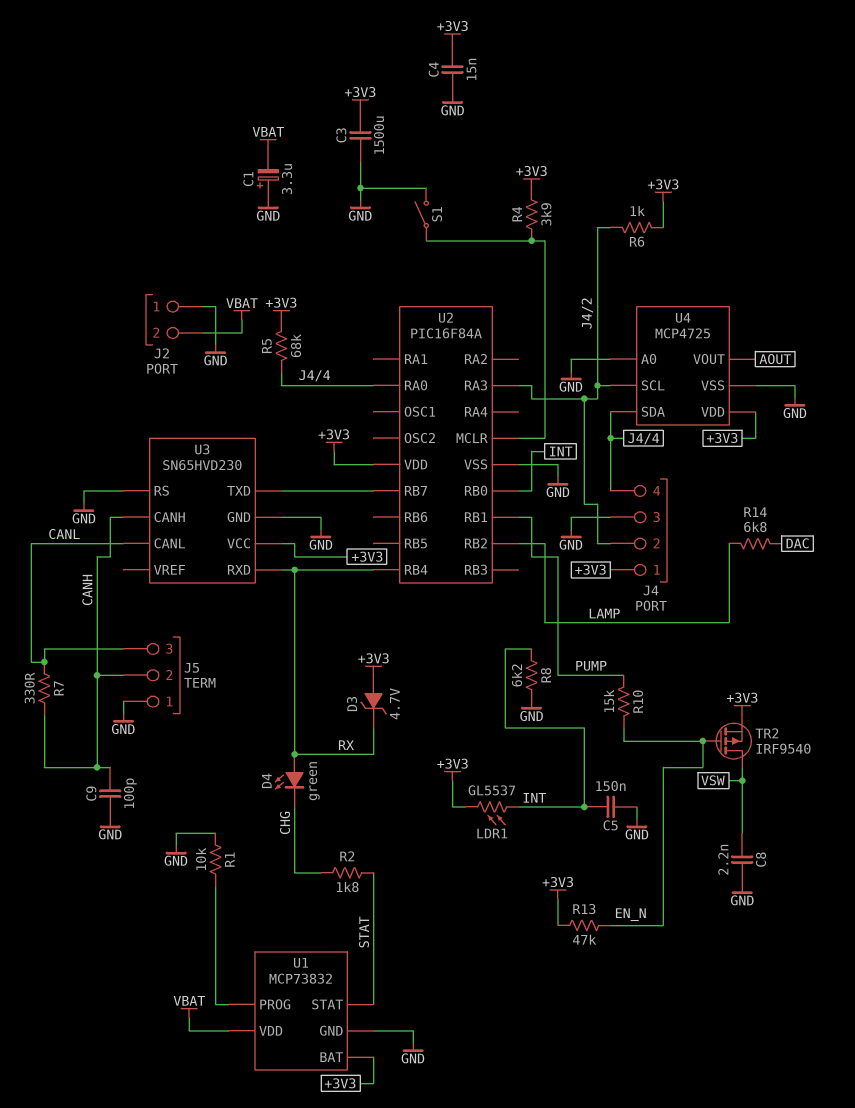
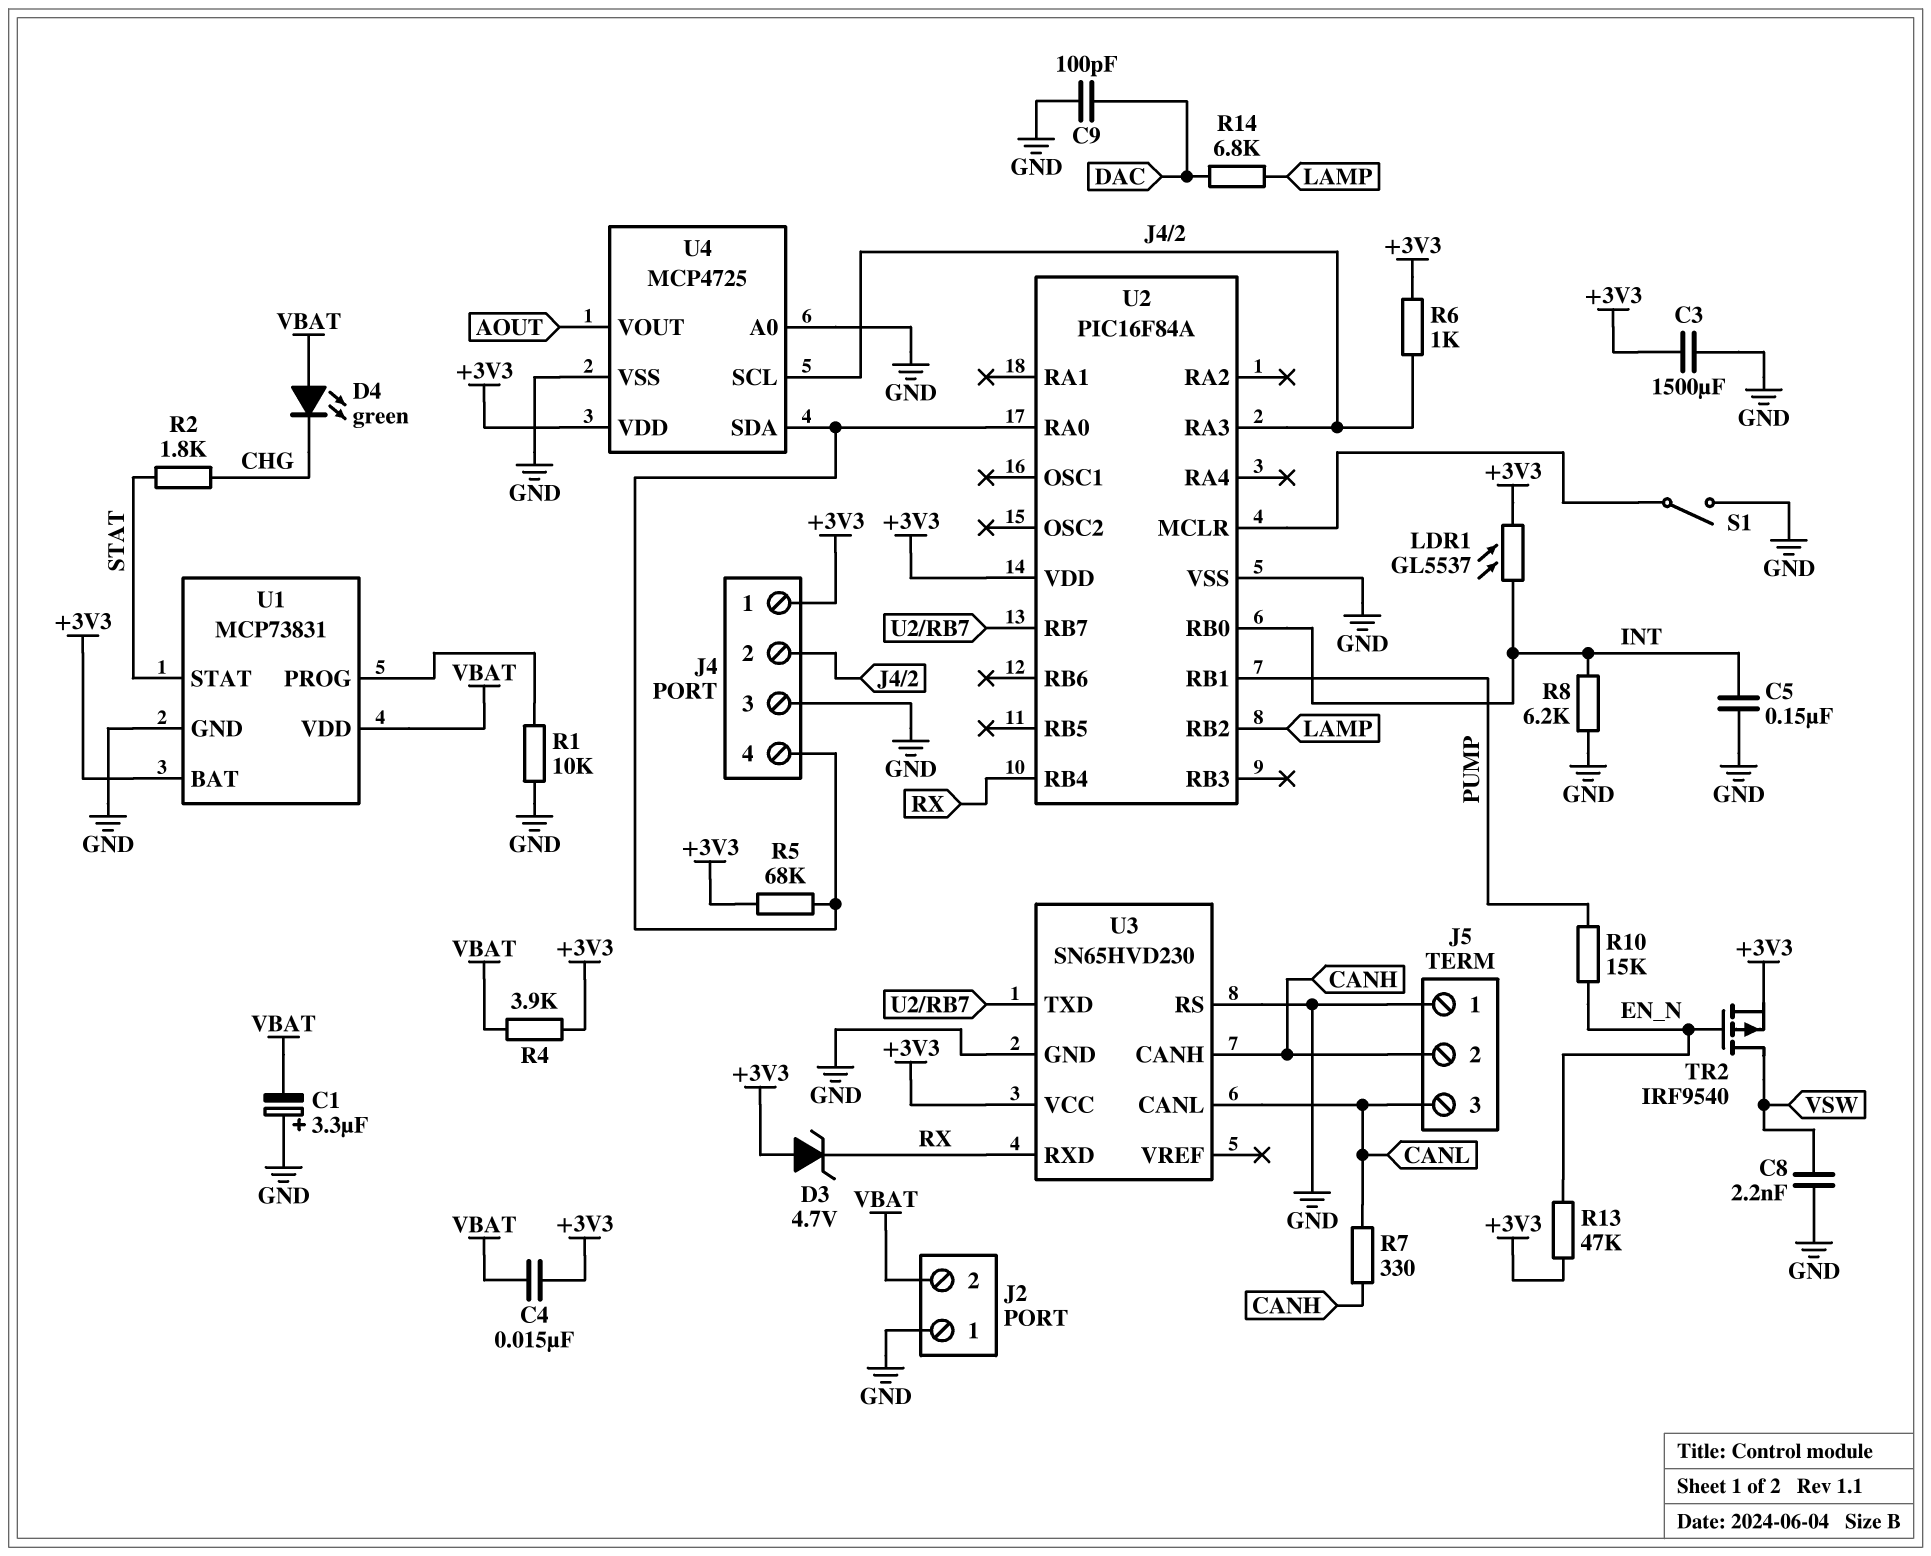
C4: 15nF (+3V3, GND) -> 15nF (+3V3, VBAT)
C9: 100pF (CANH, GND) -> 100pF (DAC, GND)
D4: LED green (A RX, K CHG) -> LED green (A VBAT, K CHG)
R4: 3.9k (+3V3, U2/MCLR) -> 3.9k (+3V3, VBAT)
U1: MCP73832 -> MCP73831

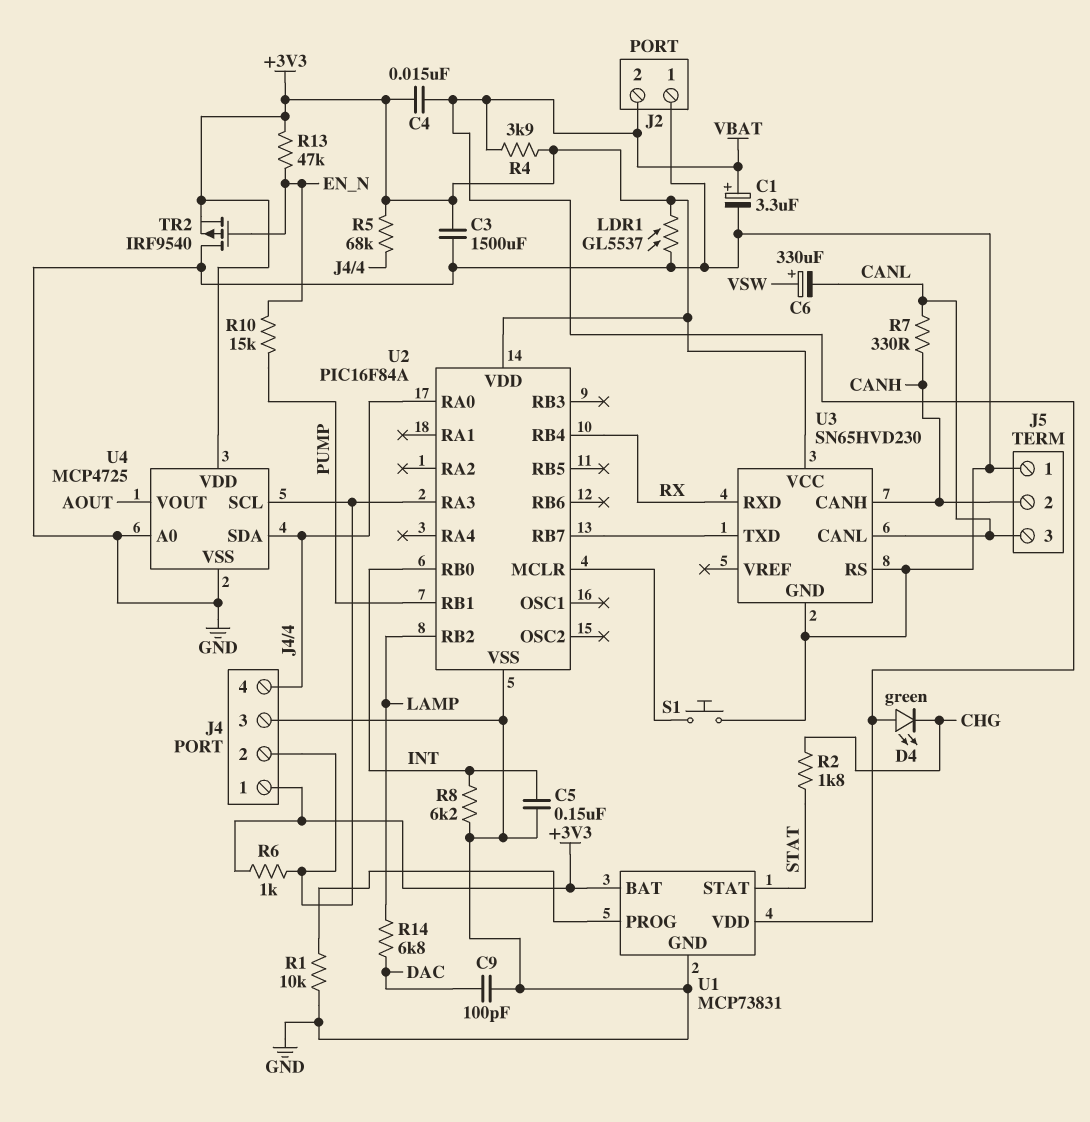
C1: 3.3uF (plus GND, minus VBAT) -> 3.3uF (plus VBAT, minus GND)
C6: none -> 330uF (plus VSW, minus CANL)
C8: 2.2nF (GND, VSW) -> none
D3: zener 4.7V (A +3V3, K RX) -> none
LDR1: GL5537 (+3V3, INT) -> GL5537 (+3V3, GND)
S1: switch (GND, U2/MCLR) -> button (GND, U2/MCLR)
TR2: PMOS IRF9540 (G EN_N, D VSW, S +3V3) -> PMOS IRF9540 (G EN_N, D GND, S +3V3)

